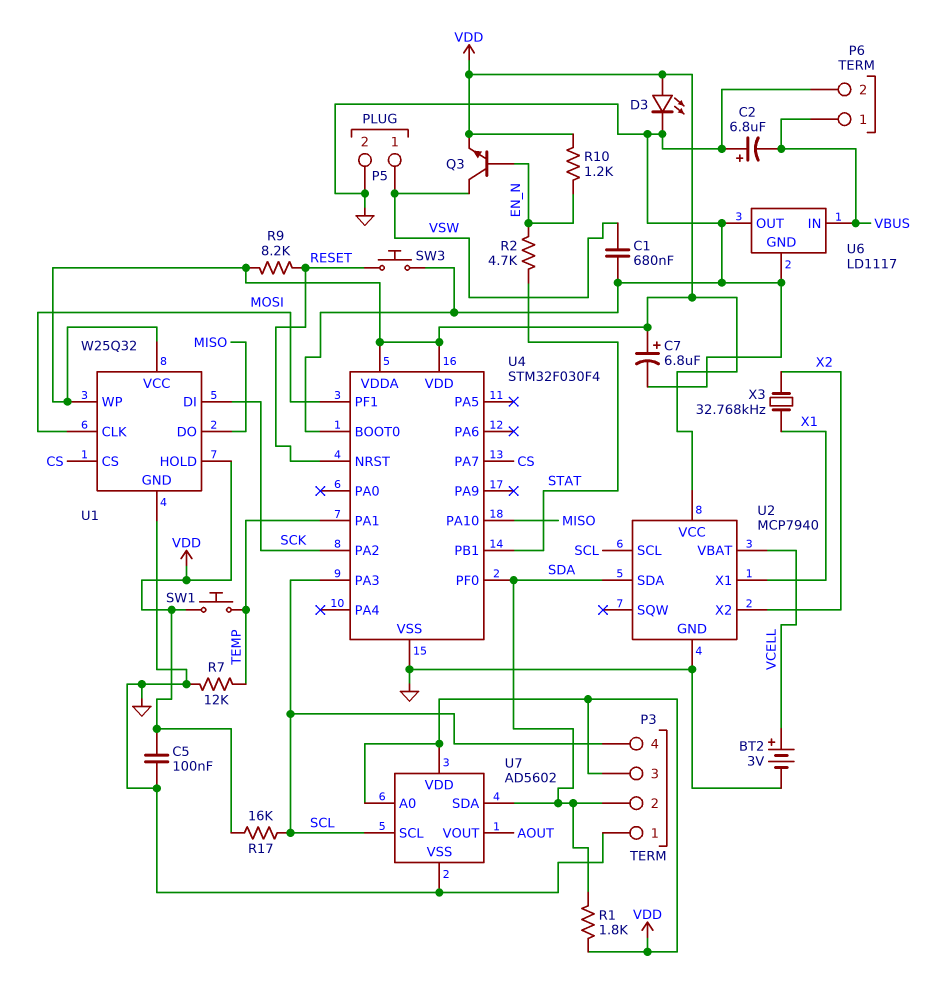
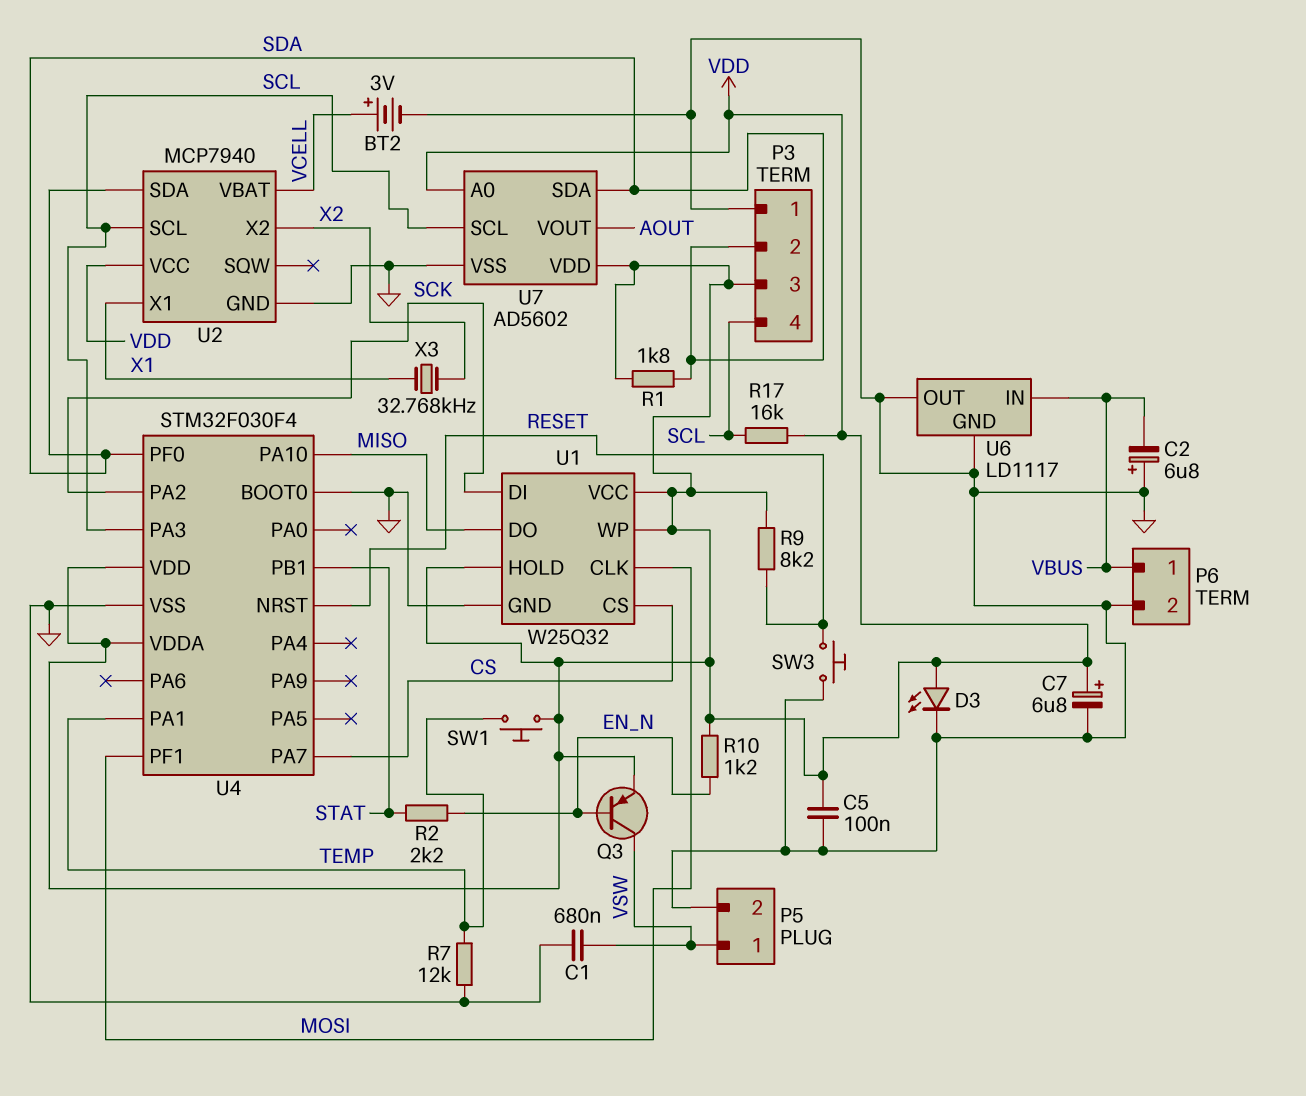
Q3: NPN (B EN_N, C VSW, E VDD) -> PNP (B EN_N, C VSW, E VDD)
R2: 4.7k (EN_N, STAT) -> 2.2k (EN_N, STAT)

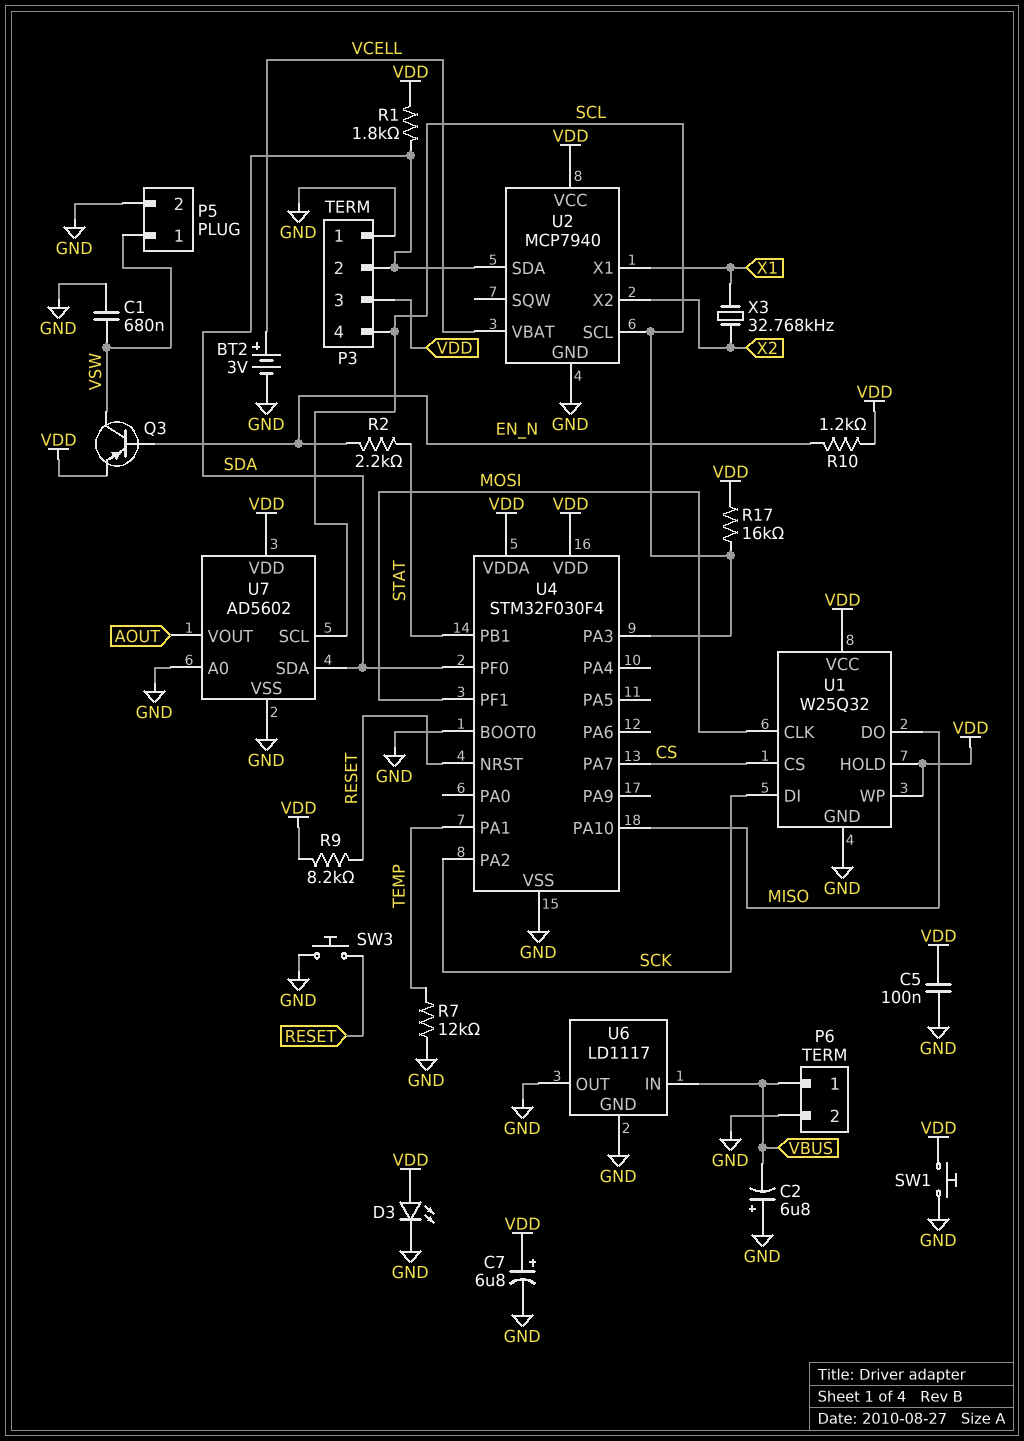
SW1: button (TEMP, VDD) -> button (GND, VDD)
U7 pin A0: VDD -> GND

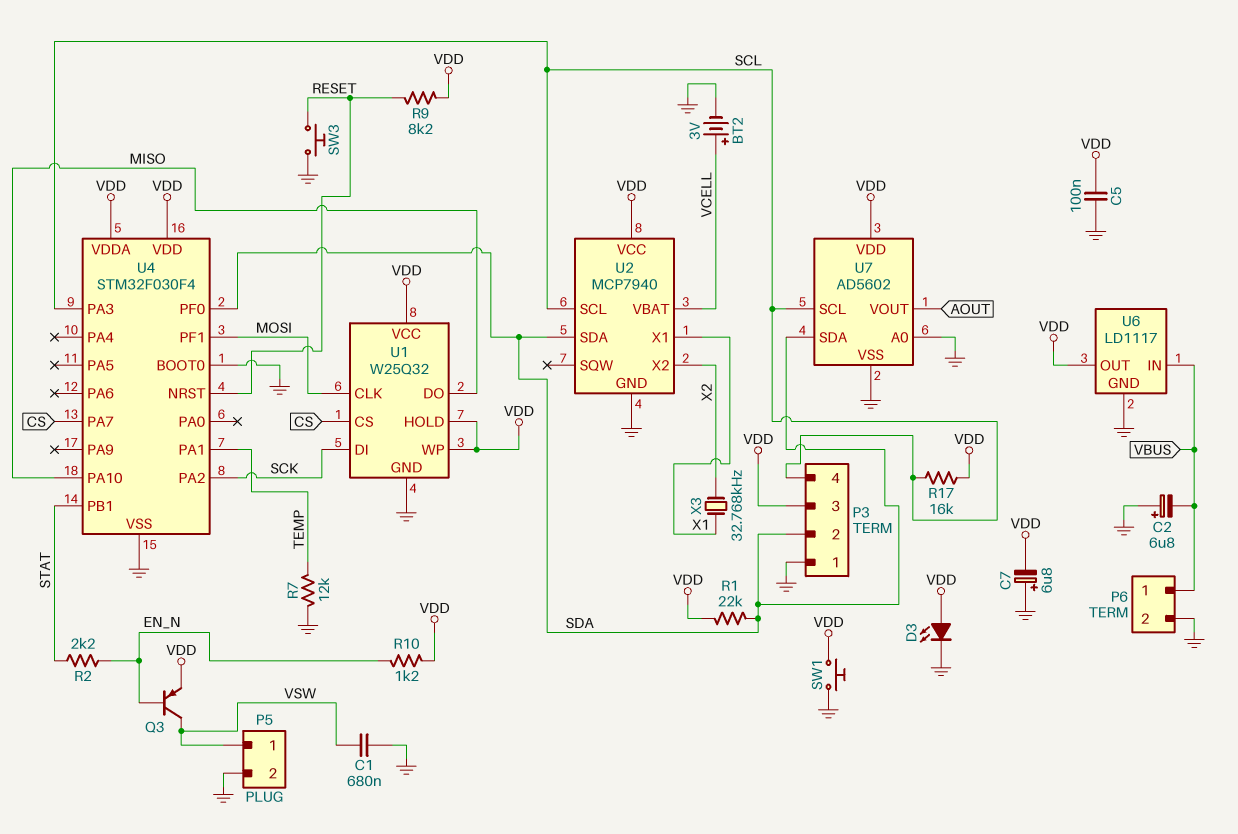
C7: 6.8uF (plus VDD, minus GND) -> 6.8uF (plus GND, minus VDD)
R1: 1.8k (SDA, VDD) -> 22k (SDA, VDD)
U6 pin OUT: GND -> VDD

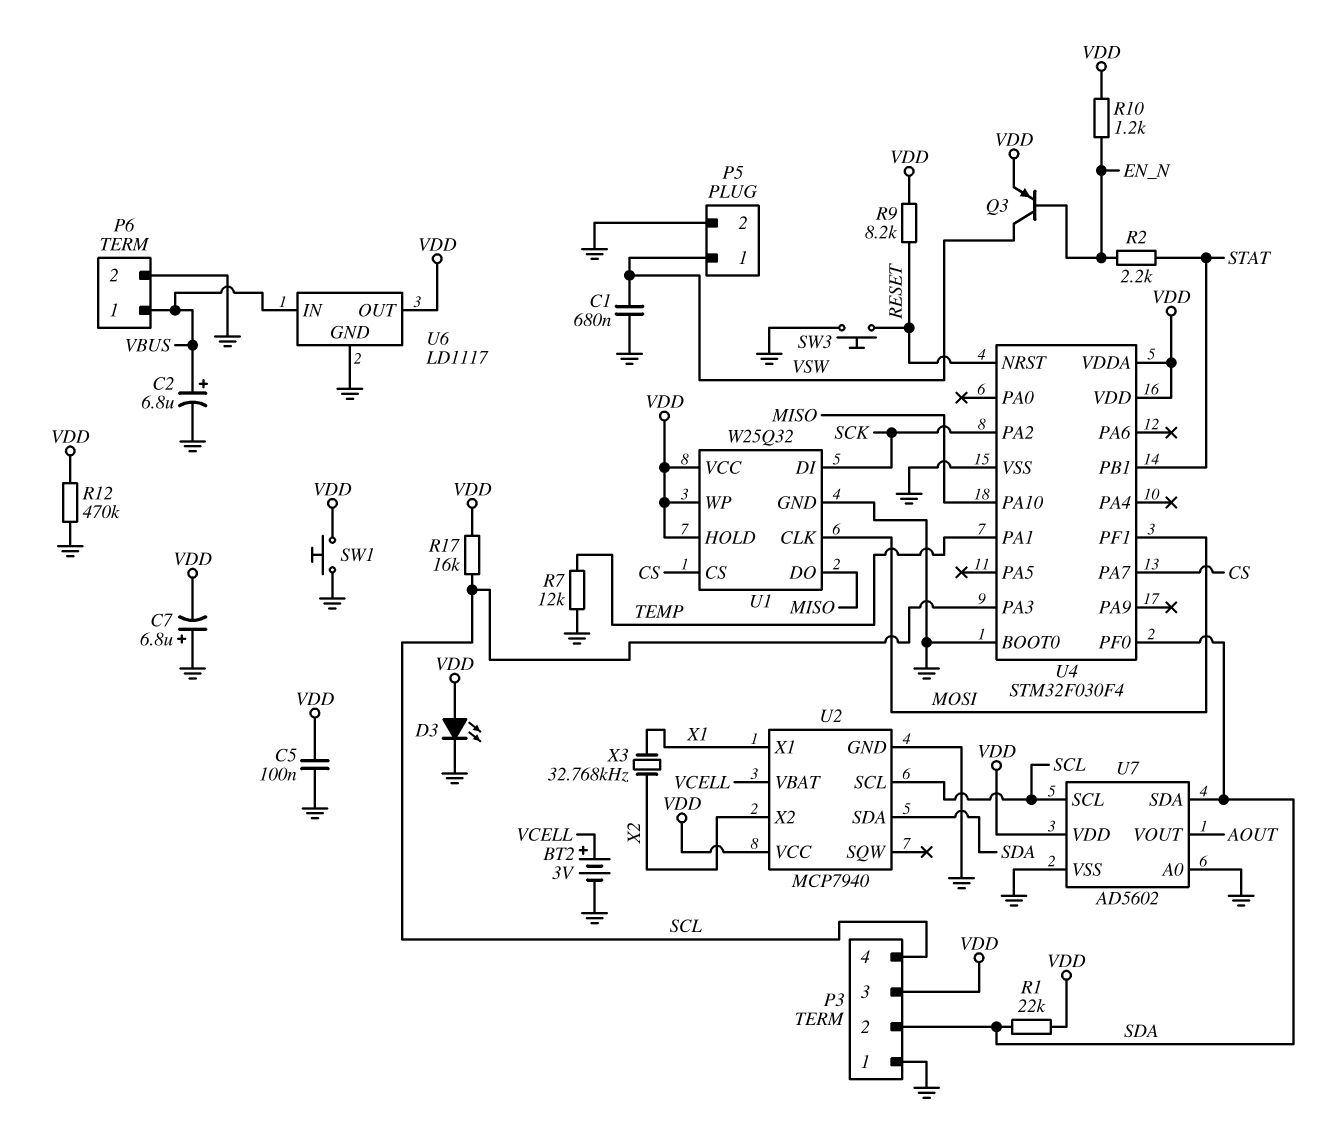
C2: 6.8uF (plus GND, minus VBUS) -> 6.8uF (plus VBUS, minus GND)
R12: none -> 470k (GND, VDD)

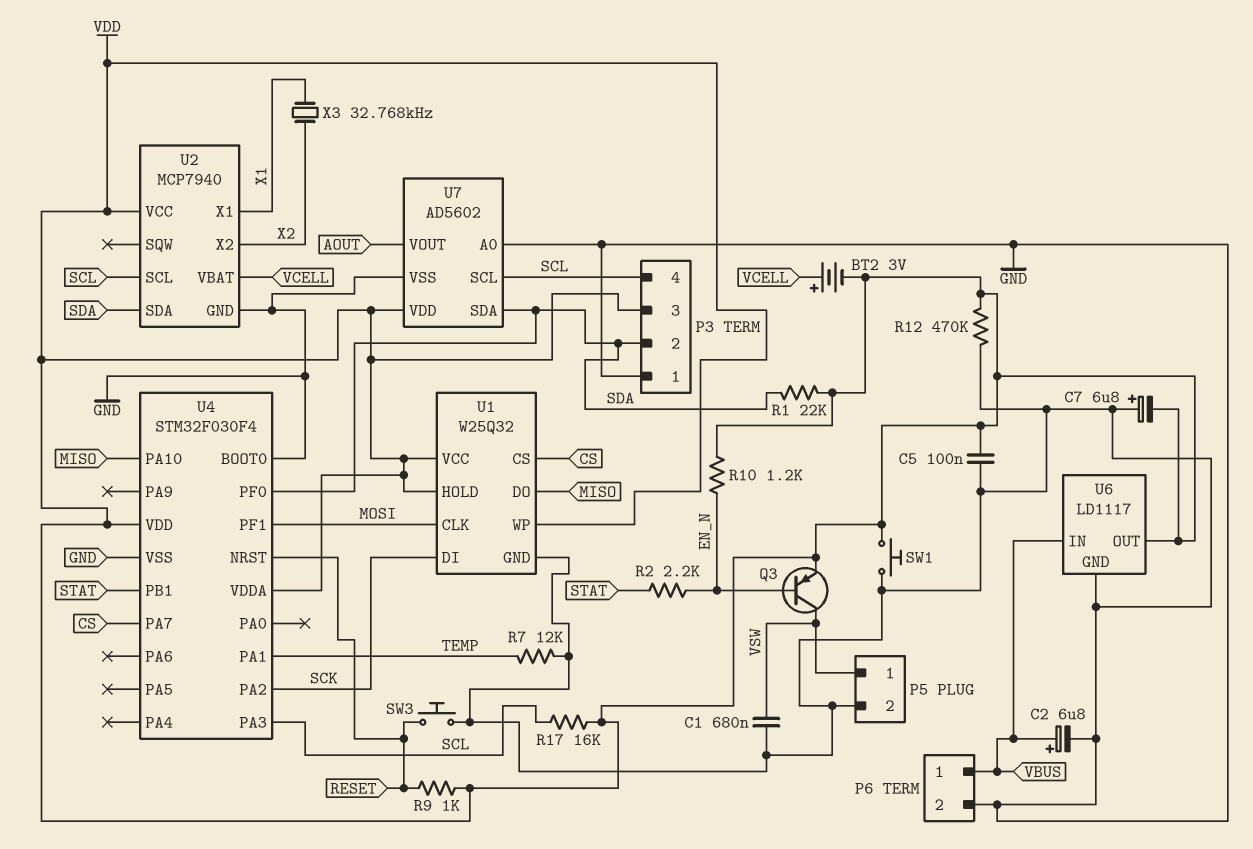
BT2: 3V (plus VCELL, minus GND) -> 3V (plus VCELL, minus VDD)
D3: LED (A VDD, K GND) -> none
R9: 8.2k (RESET, VDD) -> 1k (RESET, VDD)

